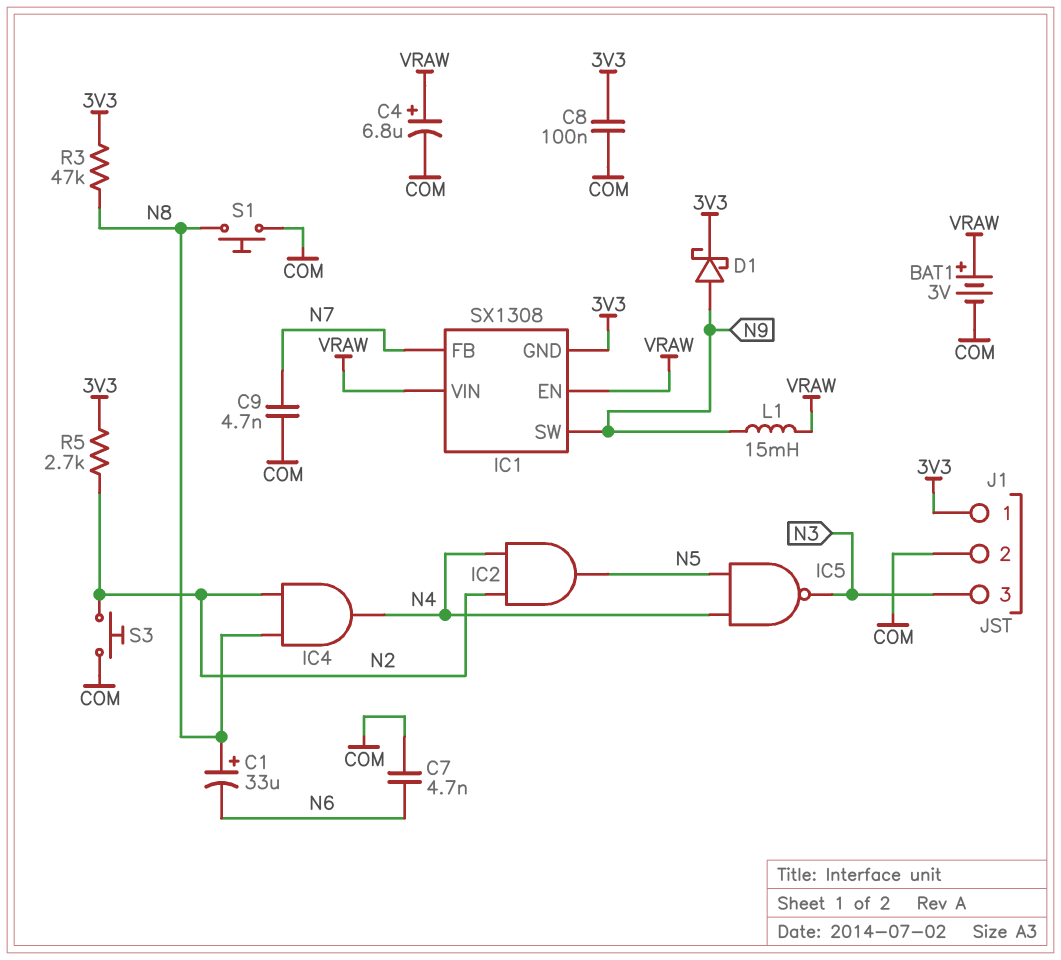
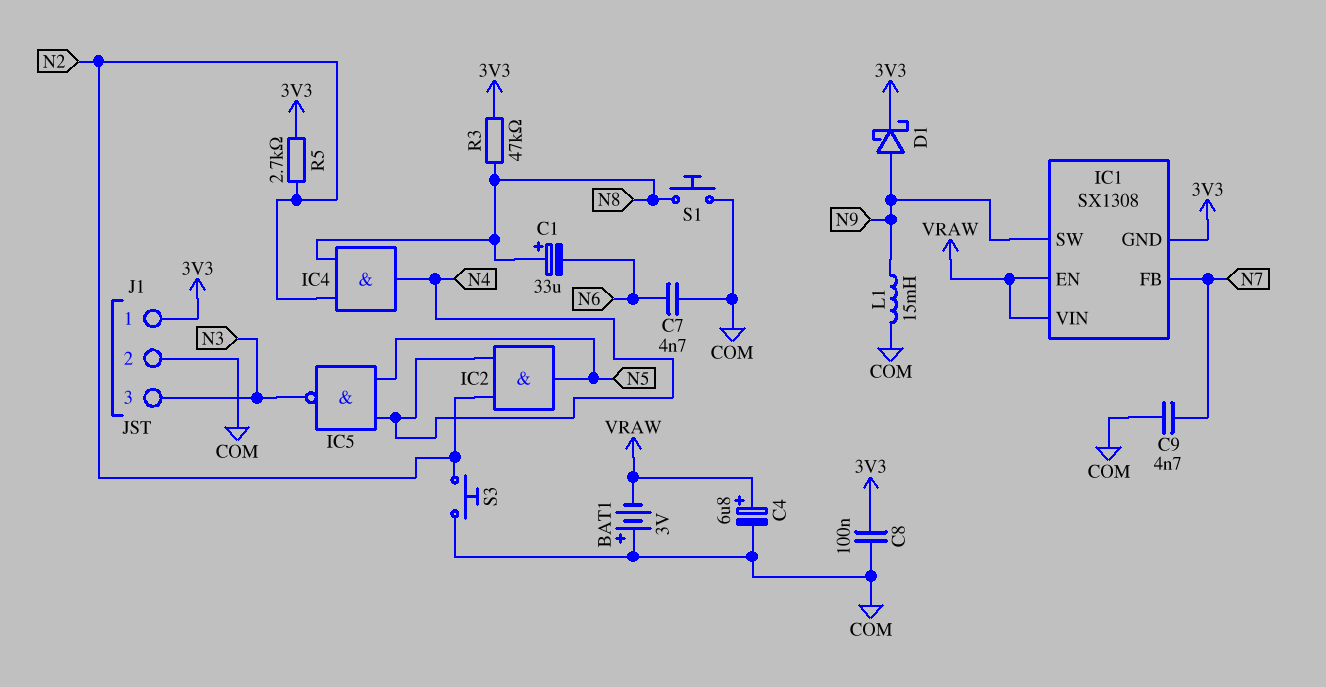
BAT1: 3V (plus VRAW, minus COM) -> 3V (plus COM, minus VRAW)
L1: 15mH (N9, VRAW) -> 15mH (COM, N9)

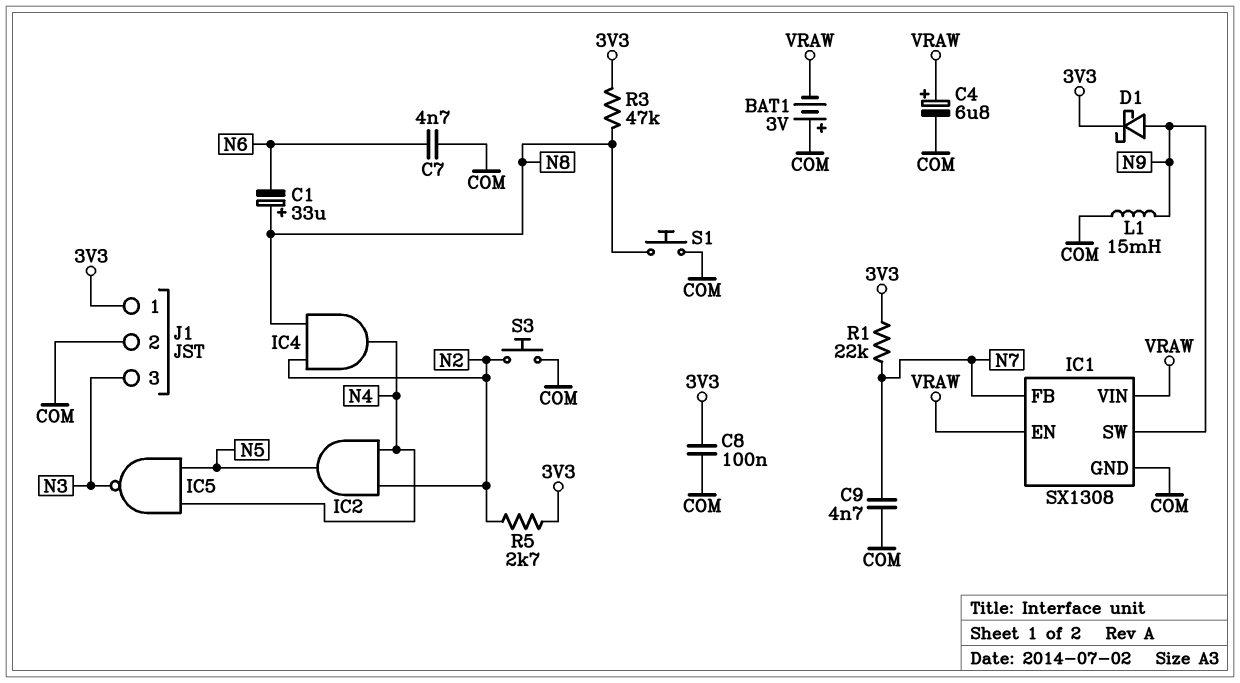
IC1 pin GND: 3V3 -> COM
R1: none -> 22k (3V3, N7)

